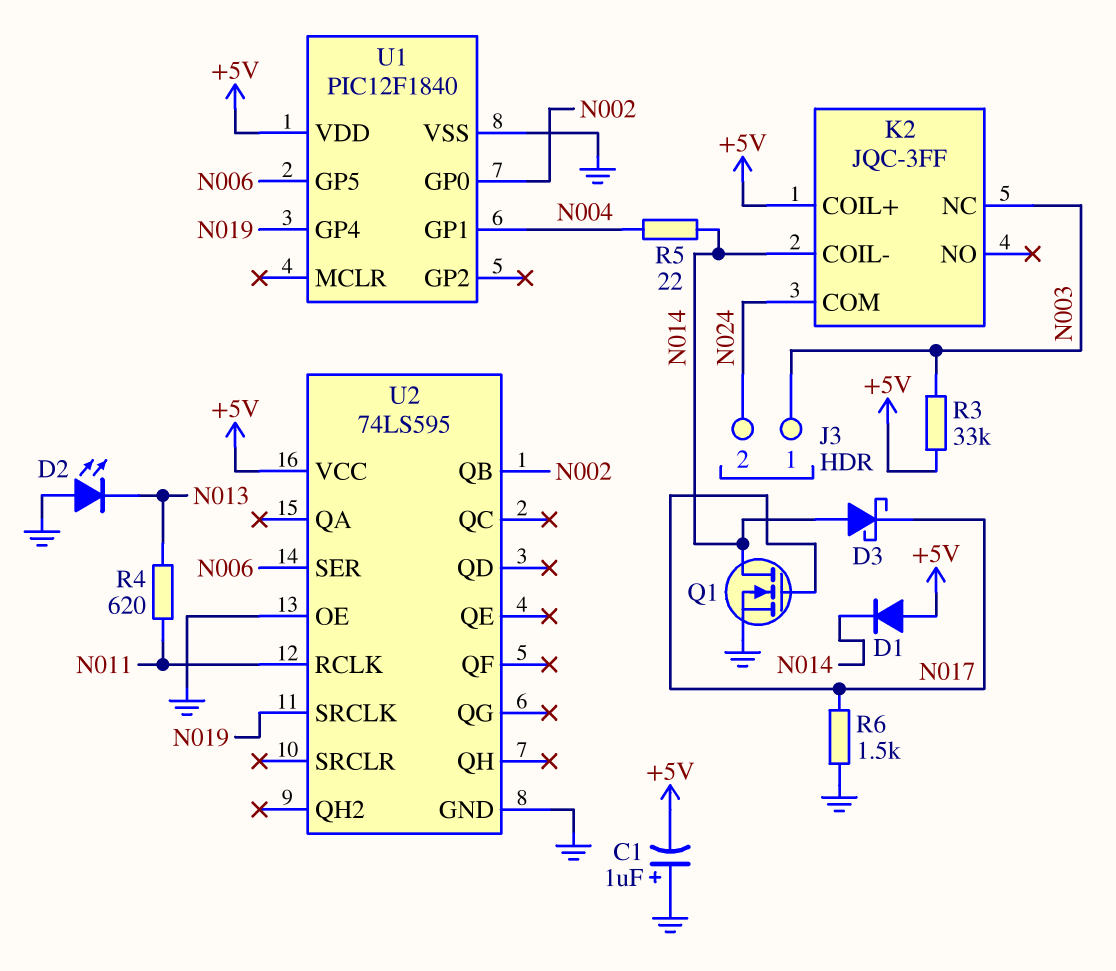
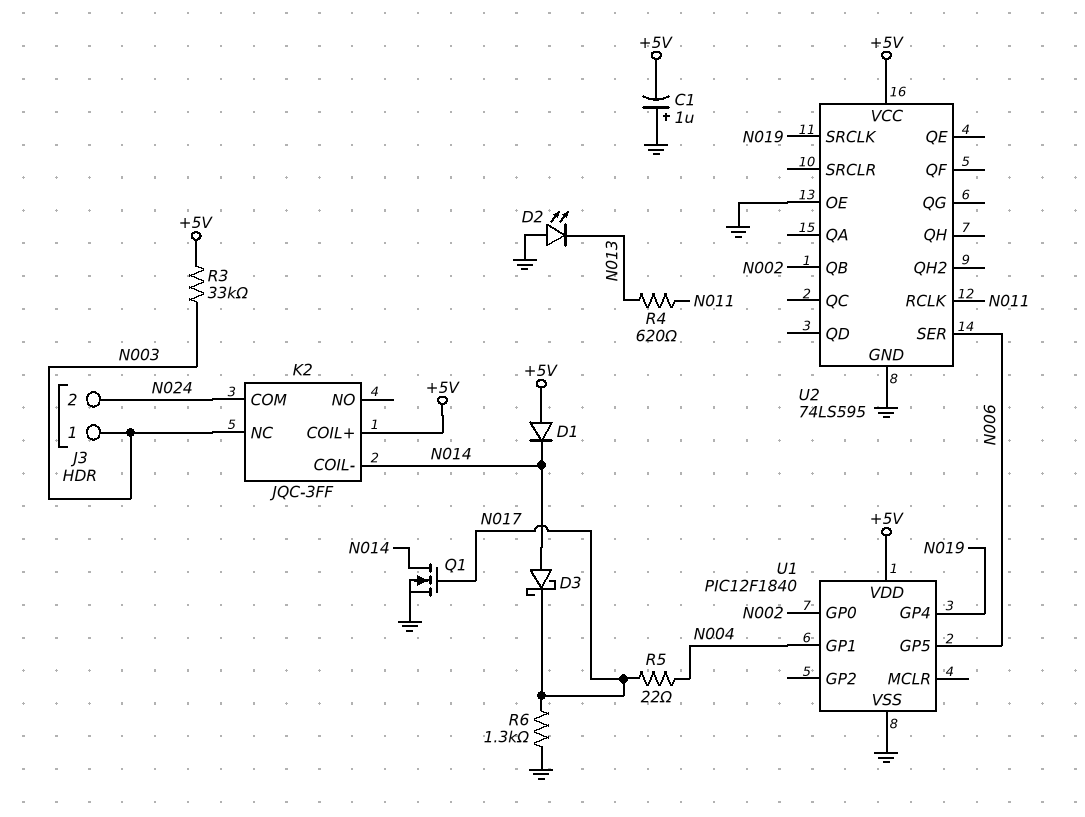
R5: 22 (N004, N014) -> 22 (N004, N017)
R6: 1.5k (GND, N017) -> 1.3k (GND, N017)

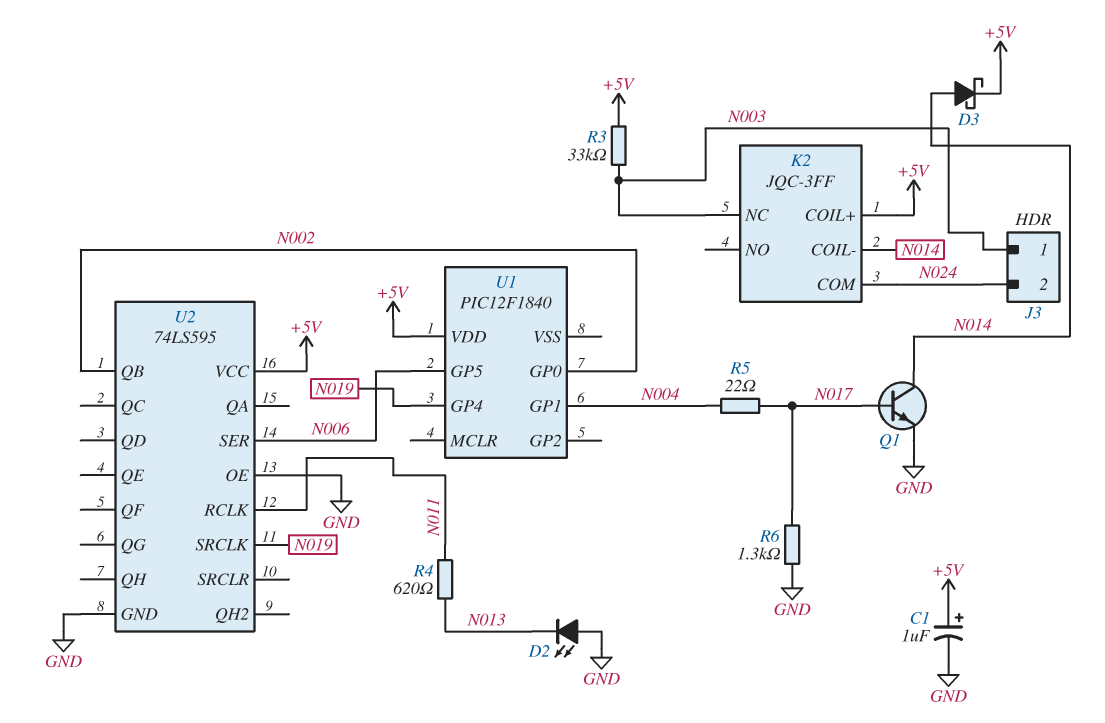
C1: 1uF (plus GND, minus +5V) -> 1uF (plus +5V, minus GND)
D1: diode (A +5V, K N014) -> none
D3: schottky (A N014, K N017) -> schottky (A N014, K +5V)
Q1: NMOS (G N017, D N014, S GND) -> NPN (B N017, C N014, E GND)
U1 pin VSS: GND -> none

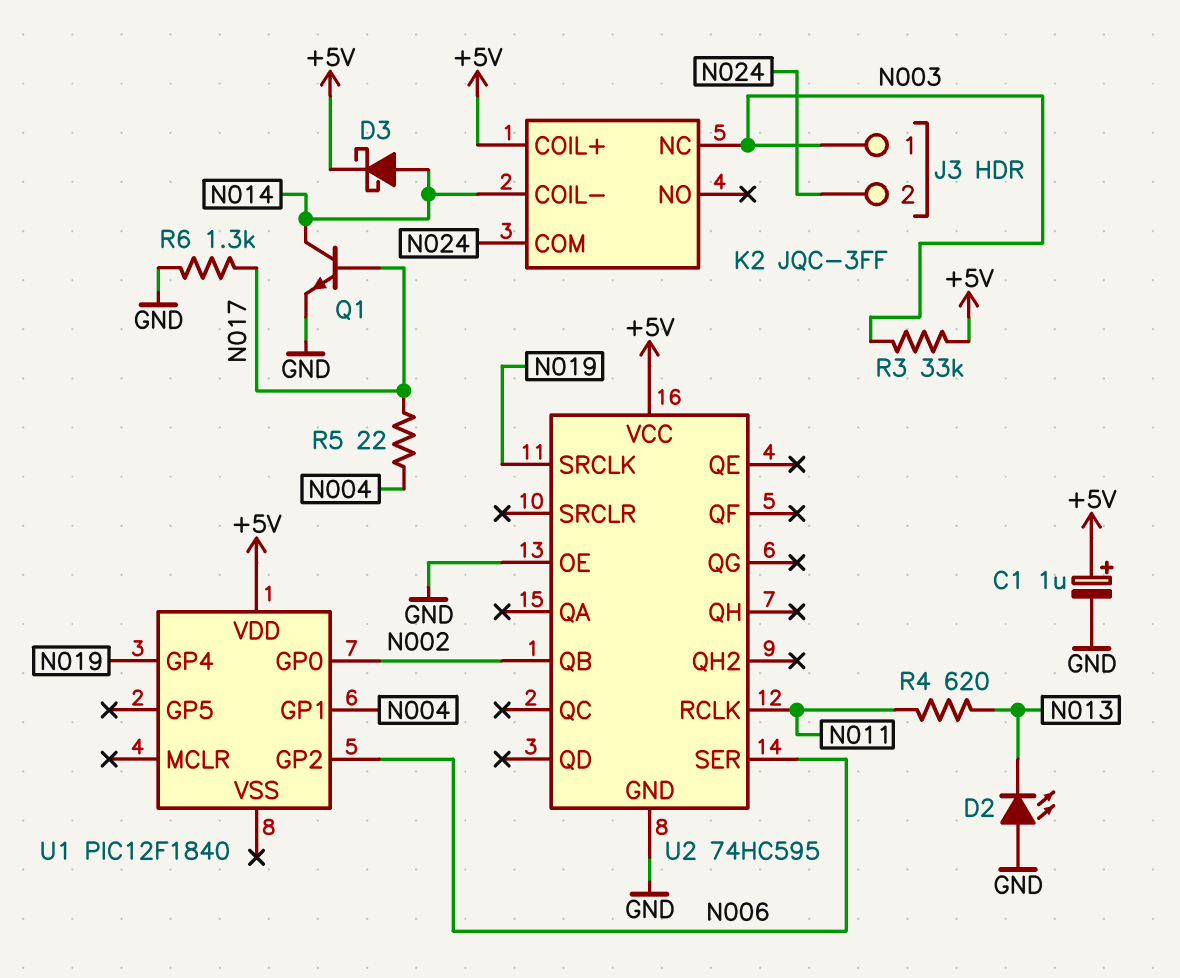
U1 pin GP2: none -> N006
U1 pin GP5: N006 -> none
U2: 74LS595 -> 74HC595

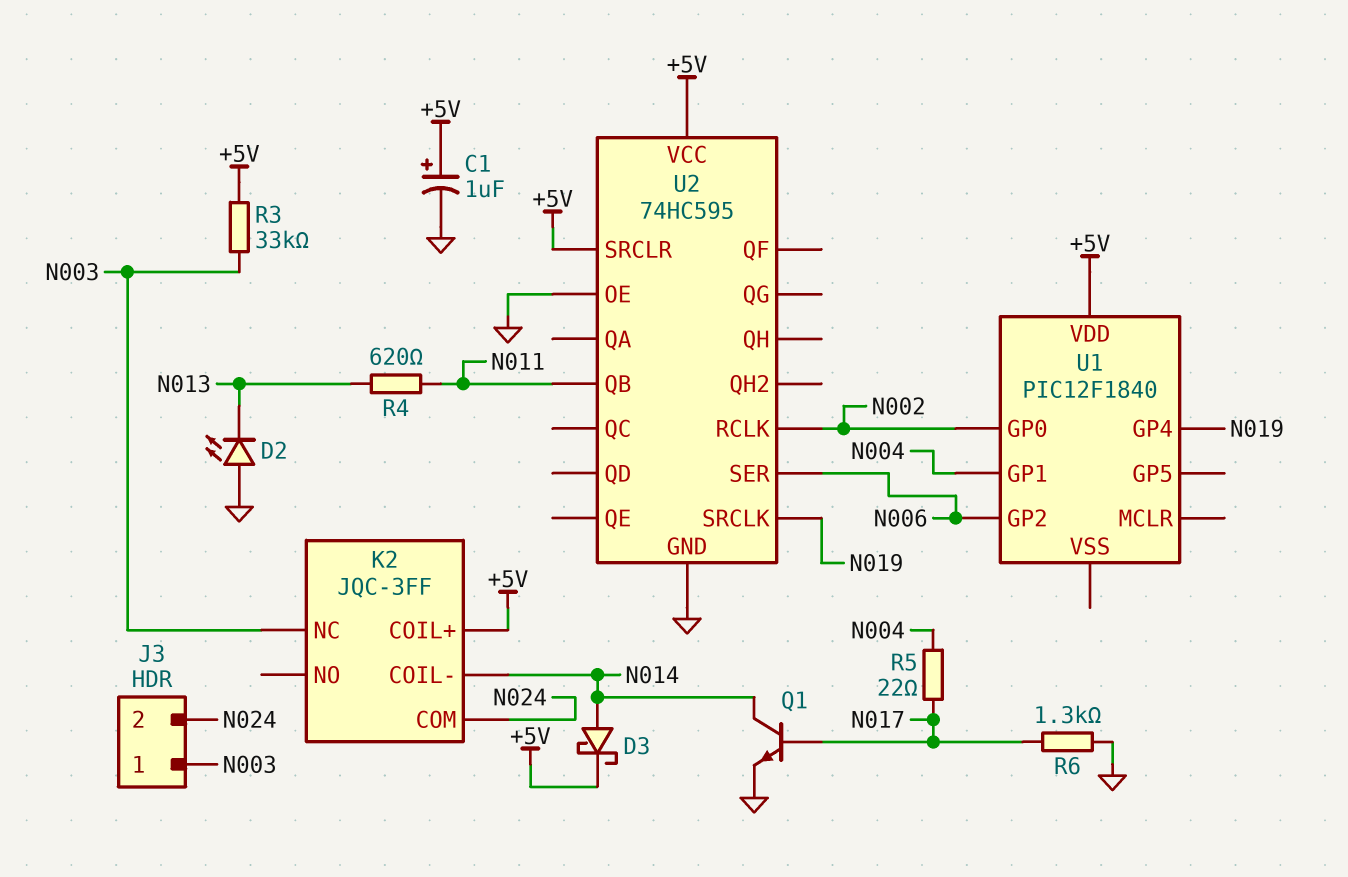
U2 pin QB: N002 -> N011
U2 pin RCLK: N011 -> N002
U2 pin SRCLR: none -> +5V

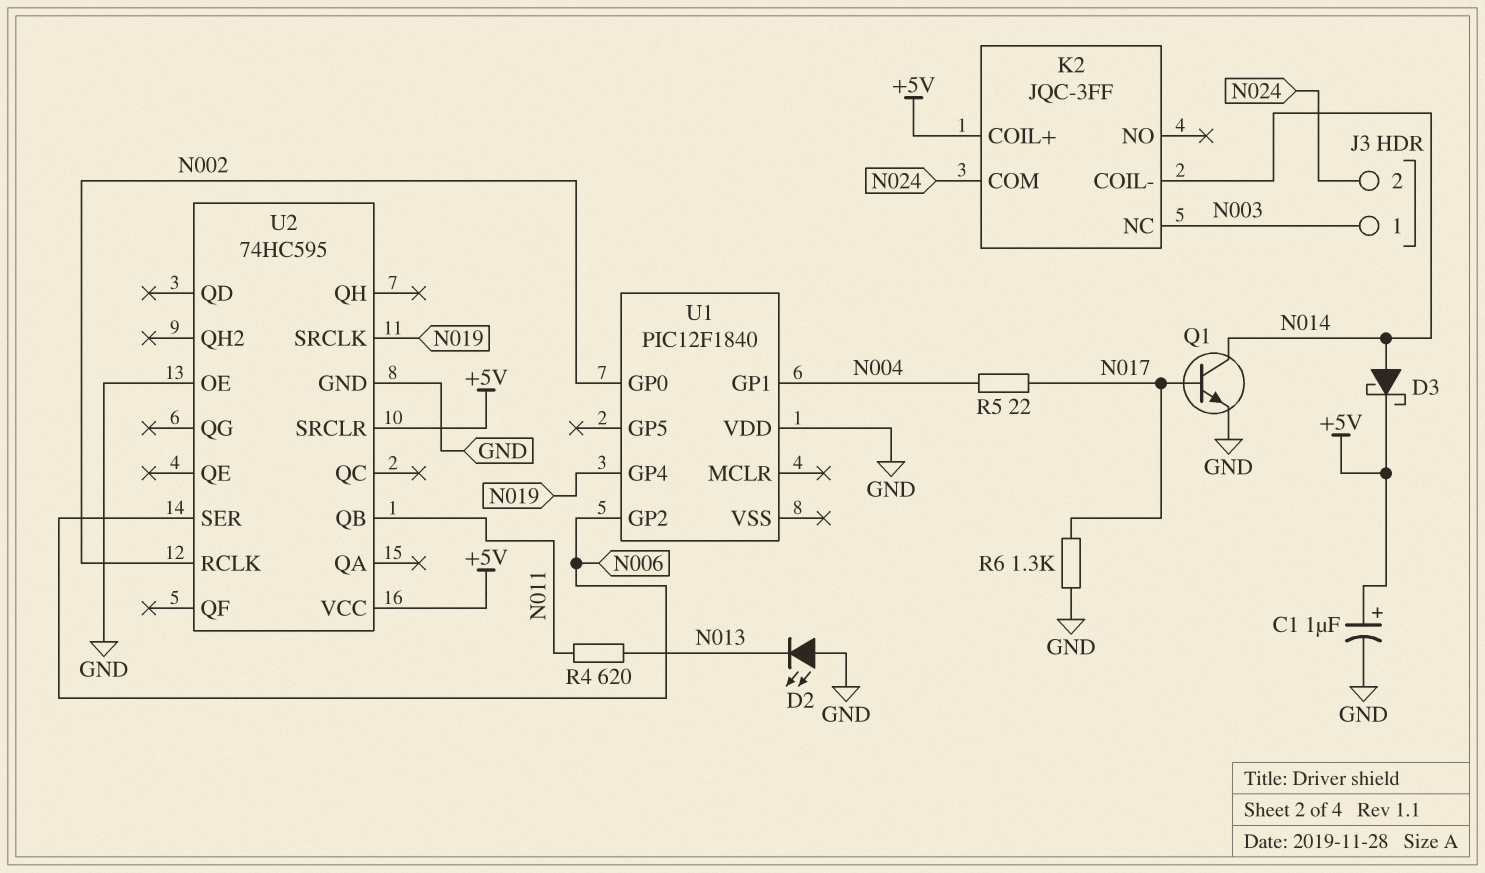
R3: 33k (+5V, N003) -> none
U1 pin VDD: +5V -> GND

